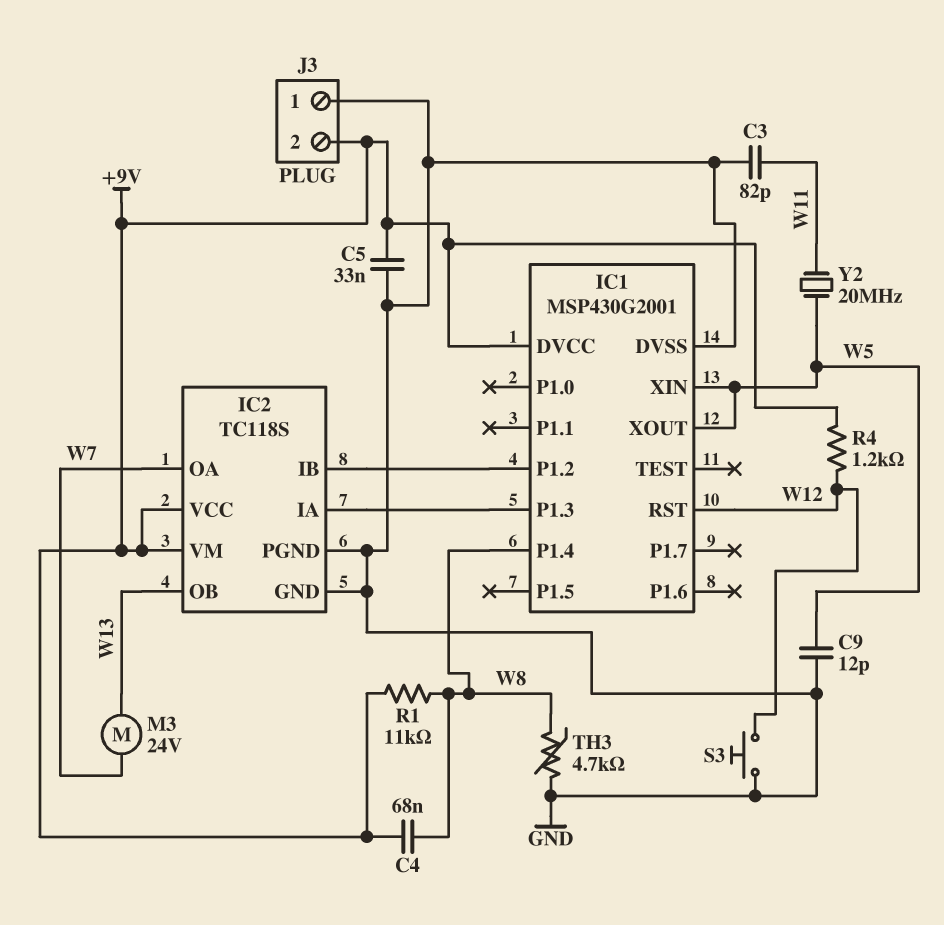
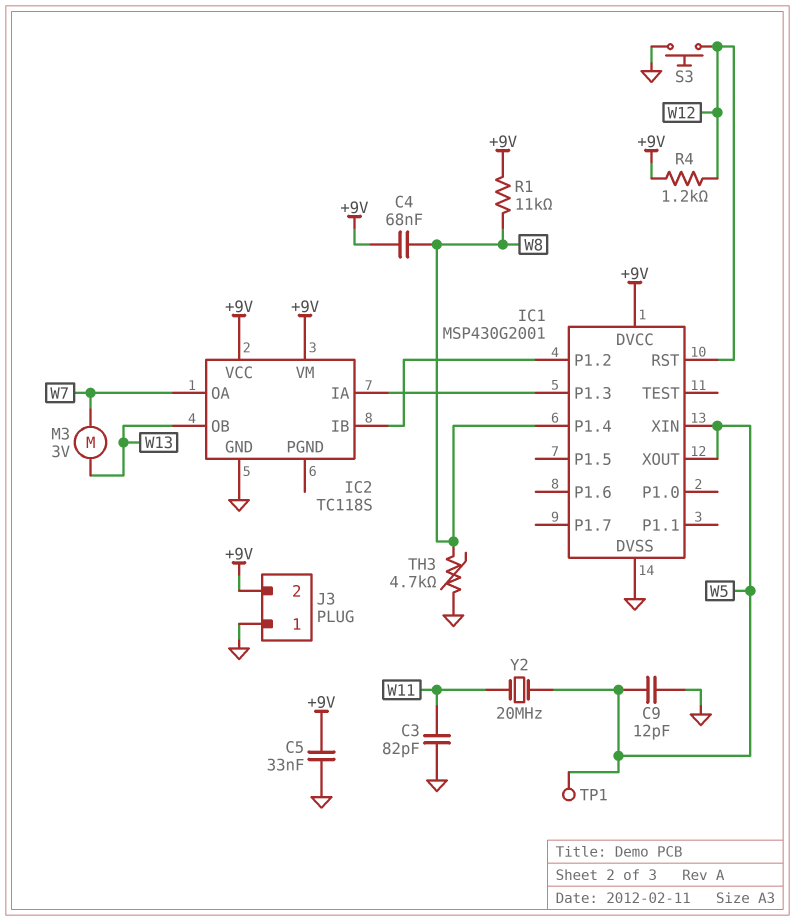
IC2 pin PGND: GND -> none
M3: motor 24V (W7, W13) -> motor 3V (W7, W13)
TP1: none -> test point (W5)

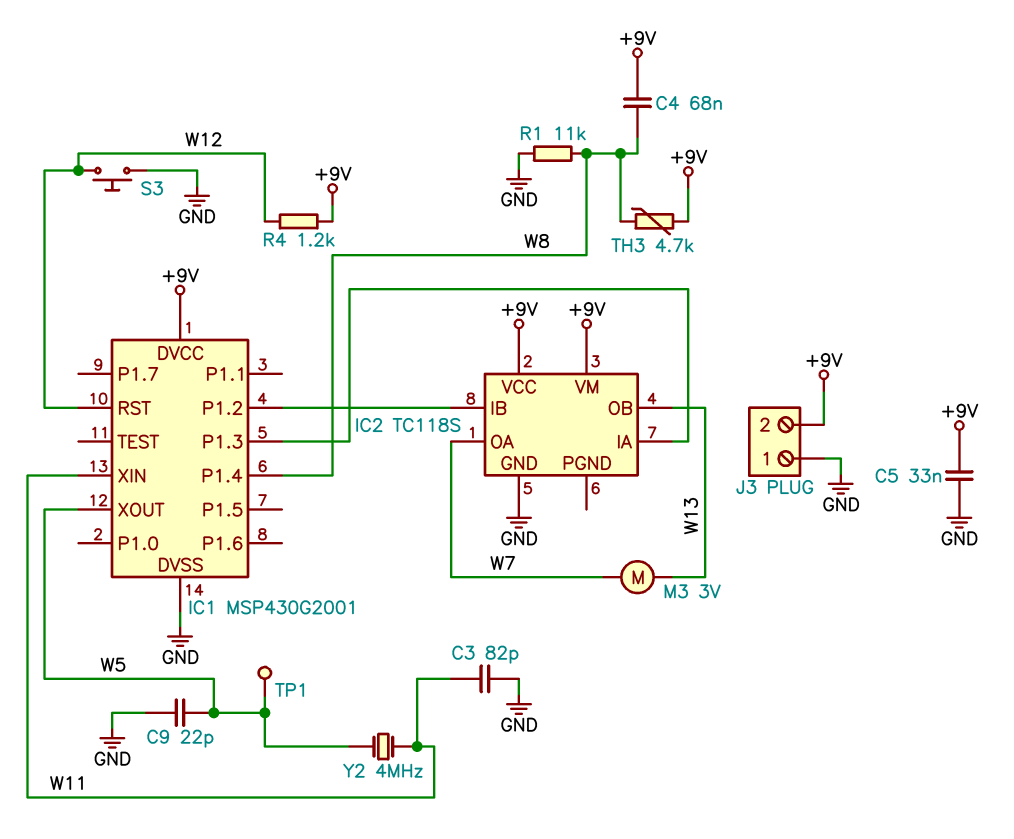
C9: 12pF (GND, W5) -> 22pF (GND, W5)
IC1 pin XIN: W5 -> W11
R1: 11k (+9V, W8) -> 11k (GND, W8)
TH3: 4.7k (GND, W8) -> 4.7k (+9V, W8)
Y2: 20MHz (W5, W11) -> 4MHz (W5, W11)

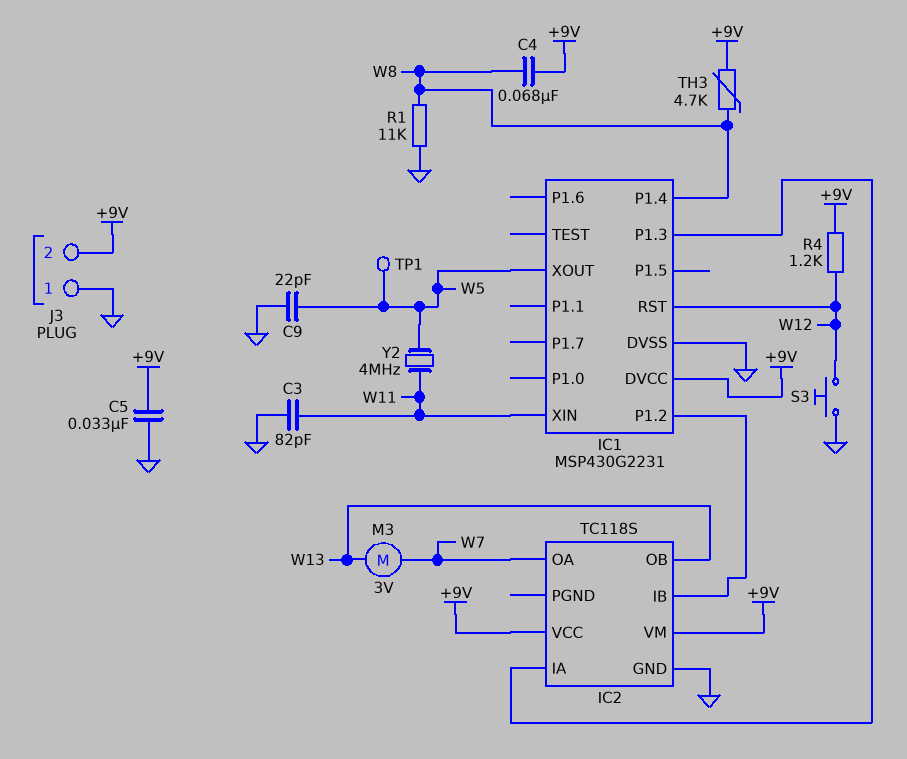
IC1: MSP430G2001 -> MSP430G2231

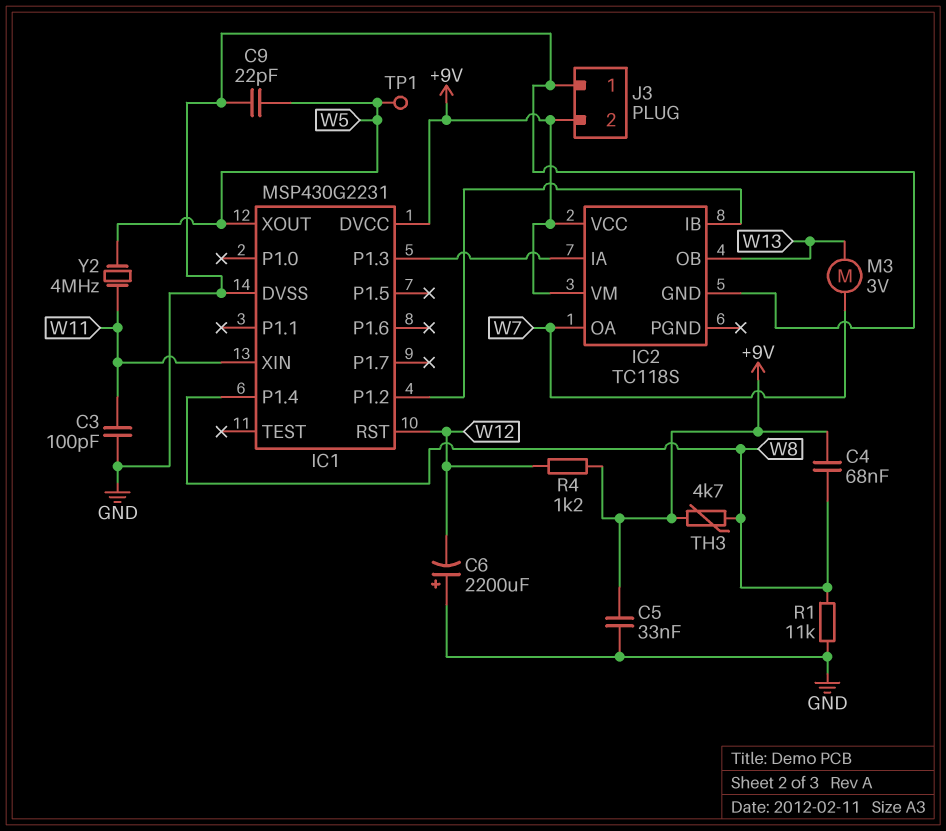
C3: 82pF (GND, W11) -> 100pF (GND, W11)
C6: none -> 2200uF (plus GND, minus W12)
S3: button (GND, W12) -> none

